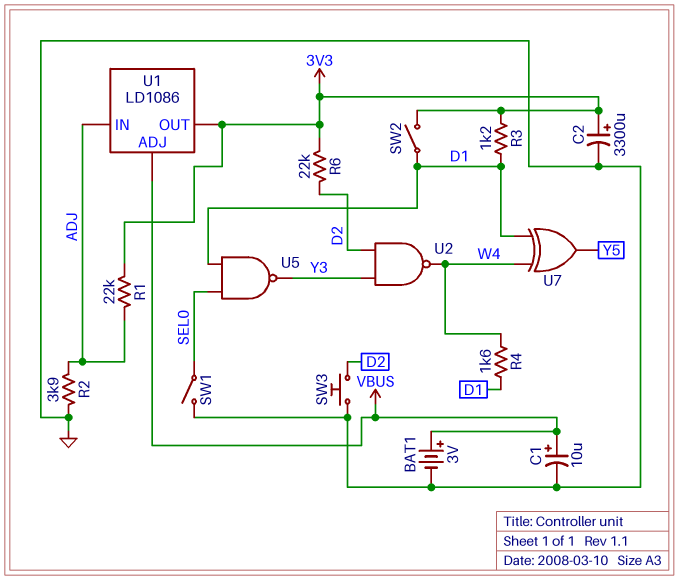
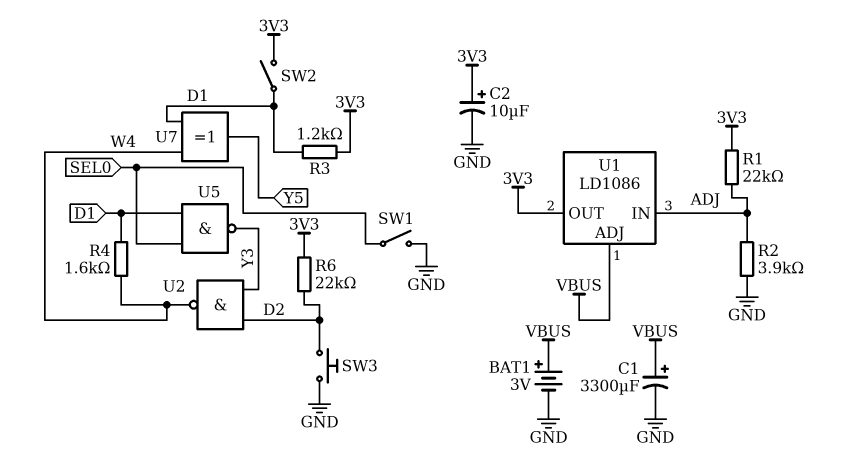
C1: 10uF (plus VBUS, minus GND) -> 3300uF (plus VBUS, minus GND)
C2: 3300uF (plus 3V3, minus GND) -> 10uF (plus 3V3, minus GND)

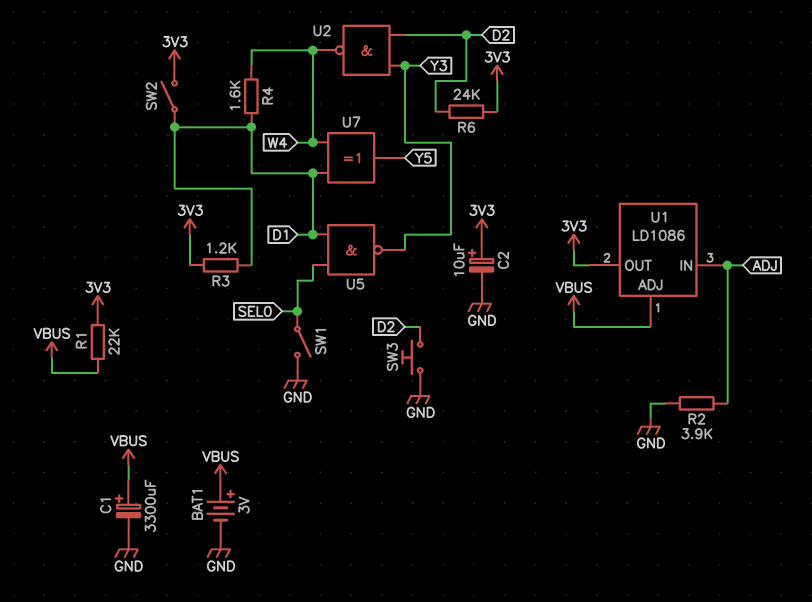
R1: 22k (3V3, ADJ) -> 22k (3V3, VBUS)
R6: 22k (3V3, D2) -> 24k (3V3, D2)

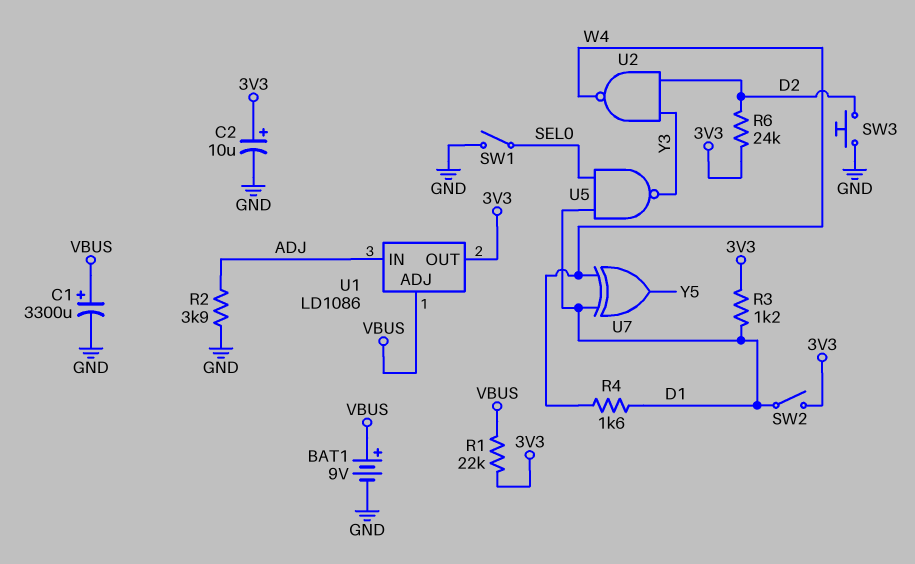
BAT1: 3V (plus VBUS, minus GND) -> 9V (plus VBUS, minus GND)

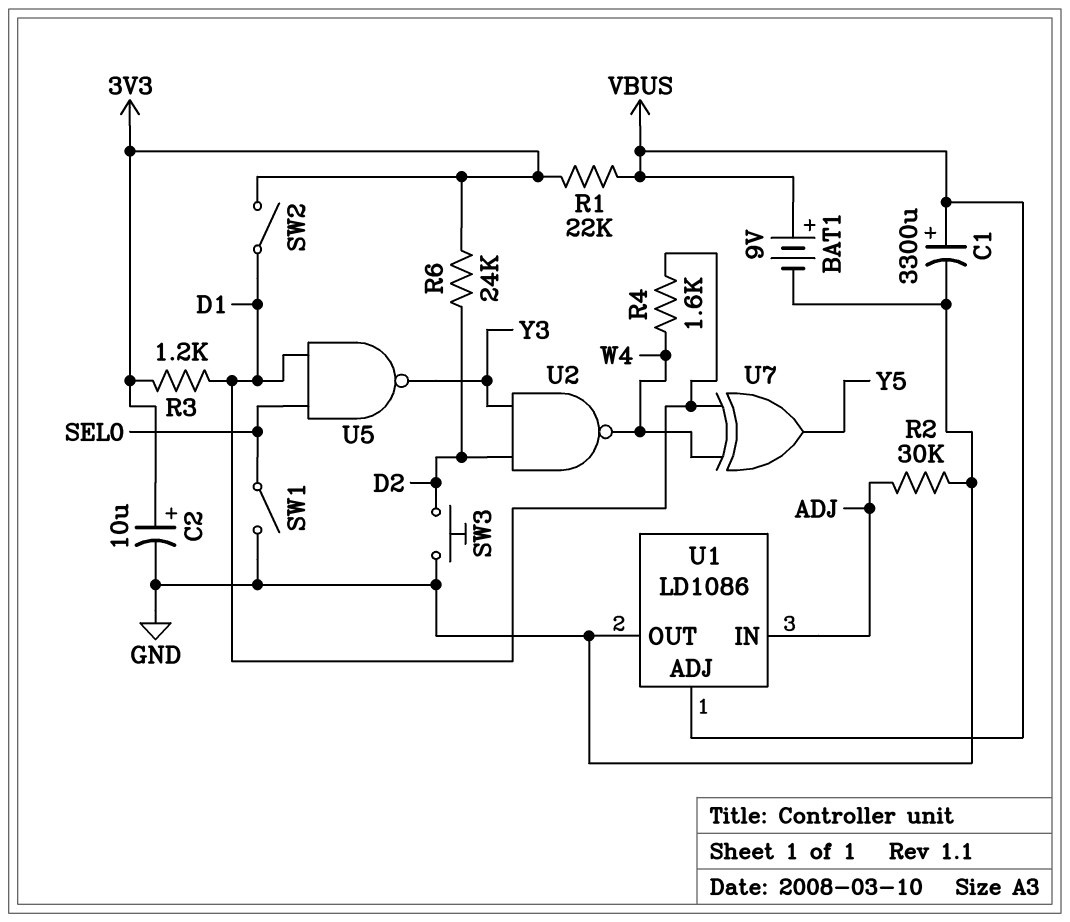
R2: 3.9k (ADJ, GND) -> 30k (ADJ, GND)
U1 pin OUT: 3V3 -> GND

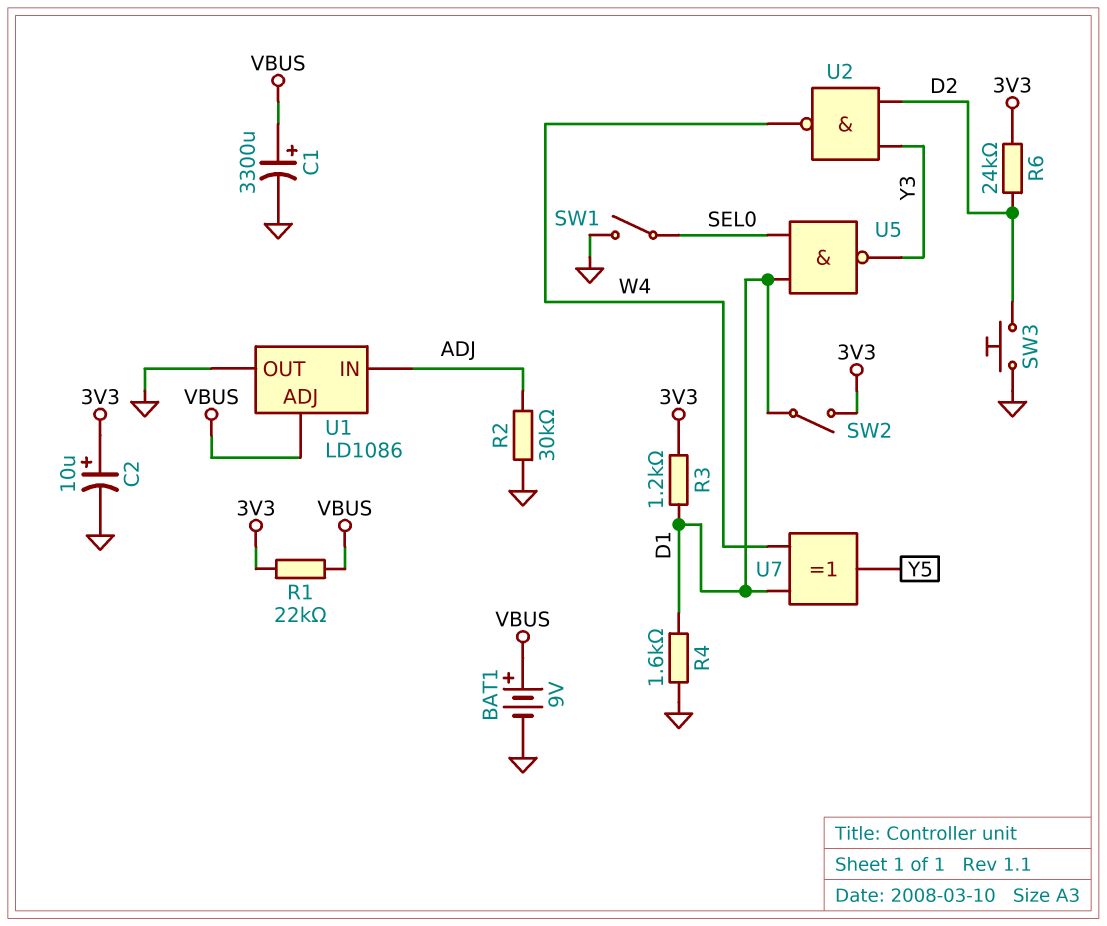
R4: 1.6k (D1, W4) -> 1.6k (D1, GND)

